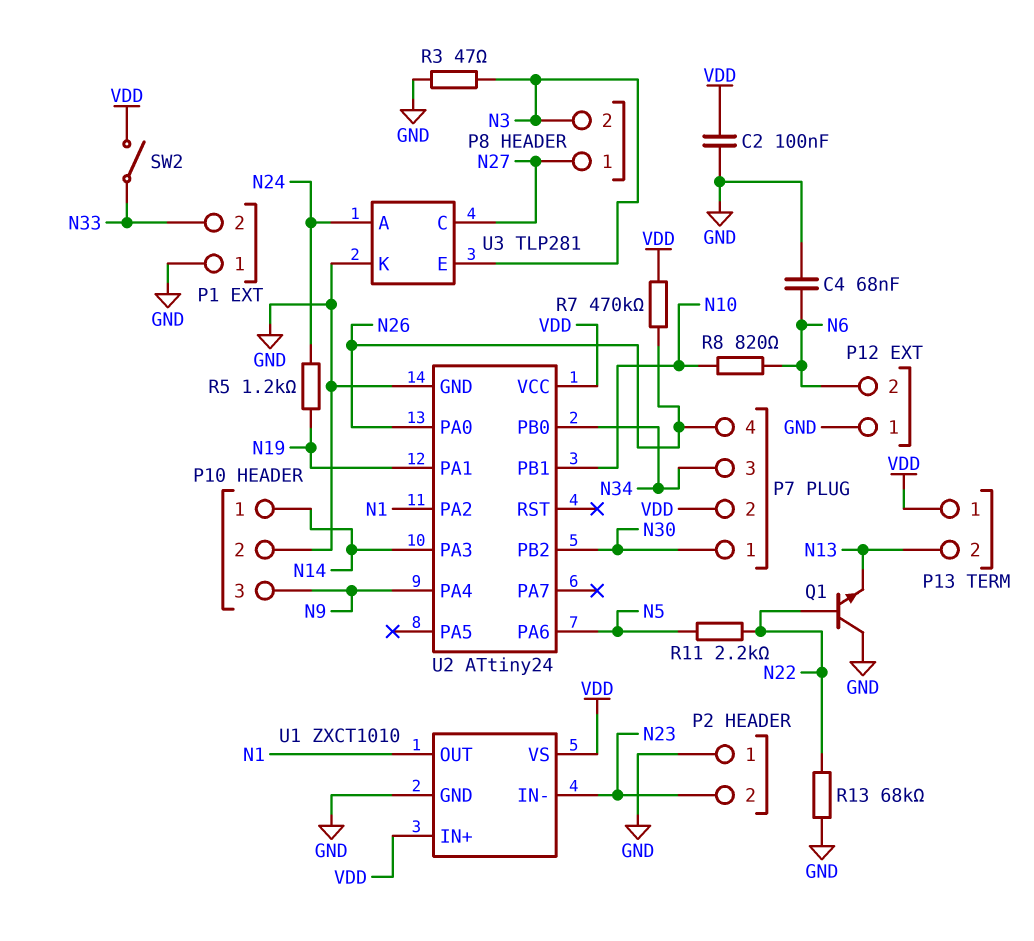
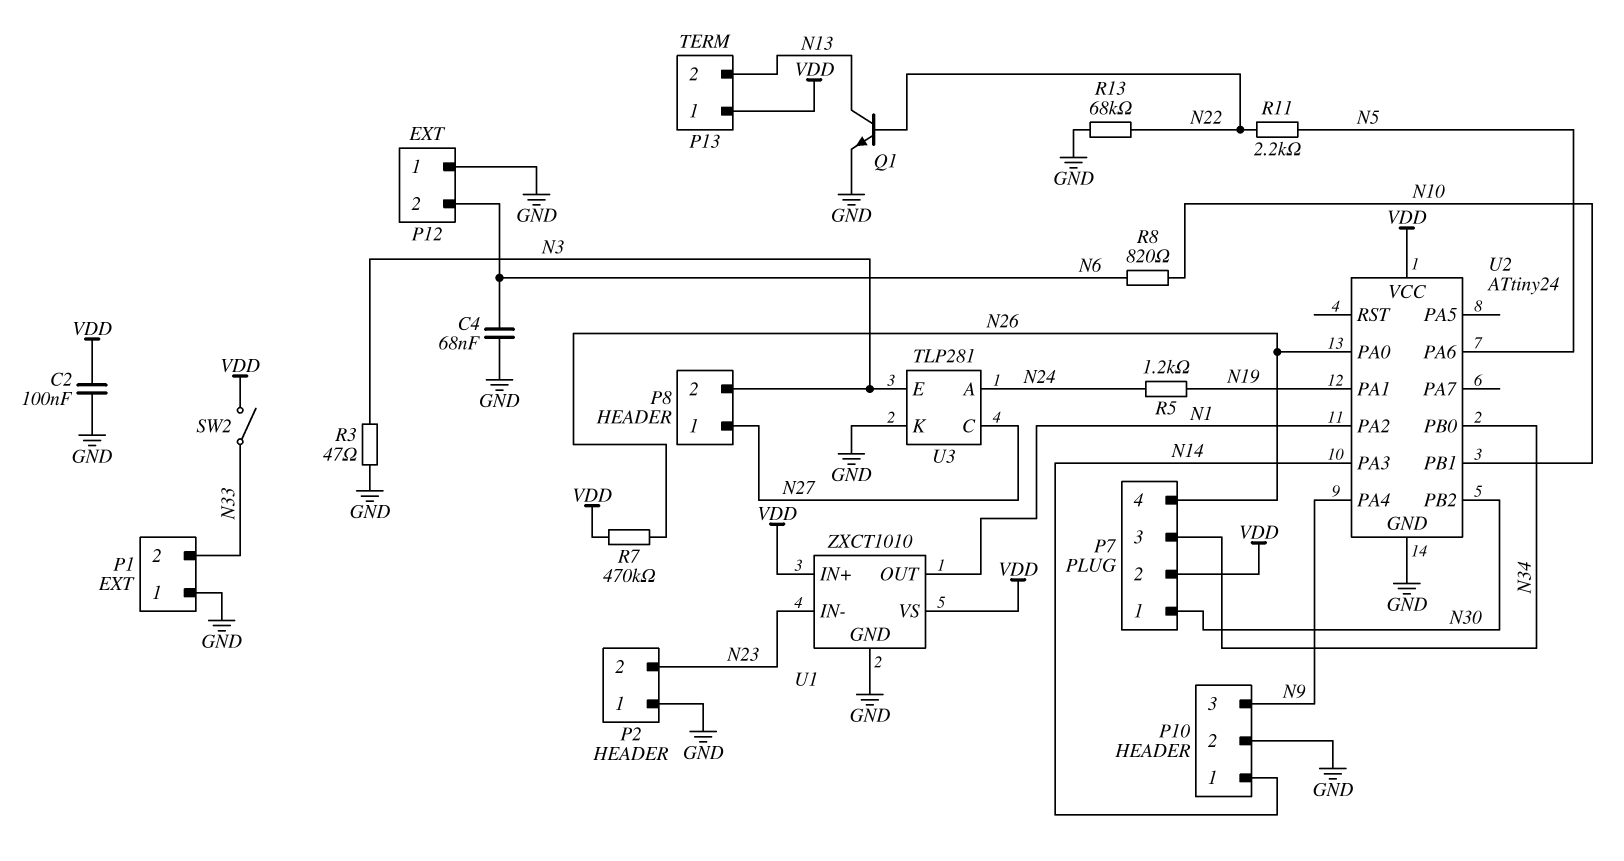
Q1: NPN (B N22, C GND, E N13) -> NPN (B N22, C N13, E GND)

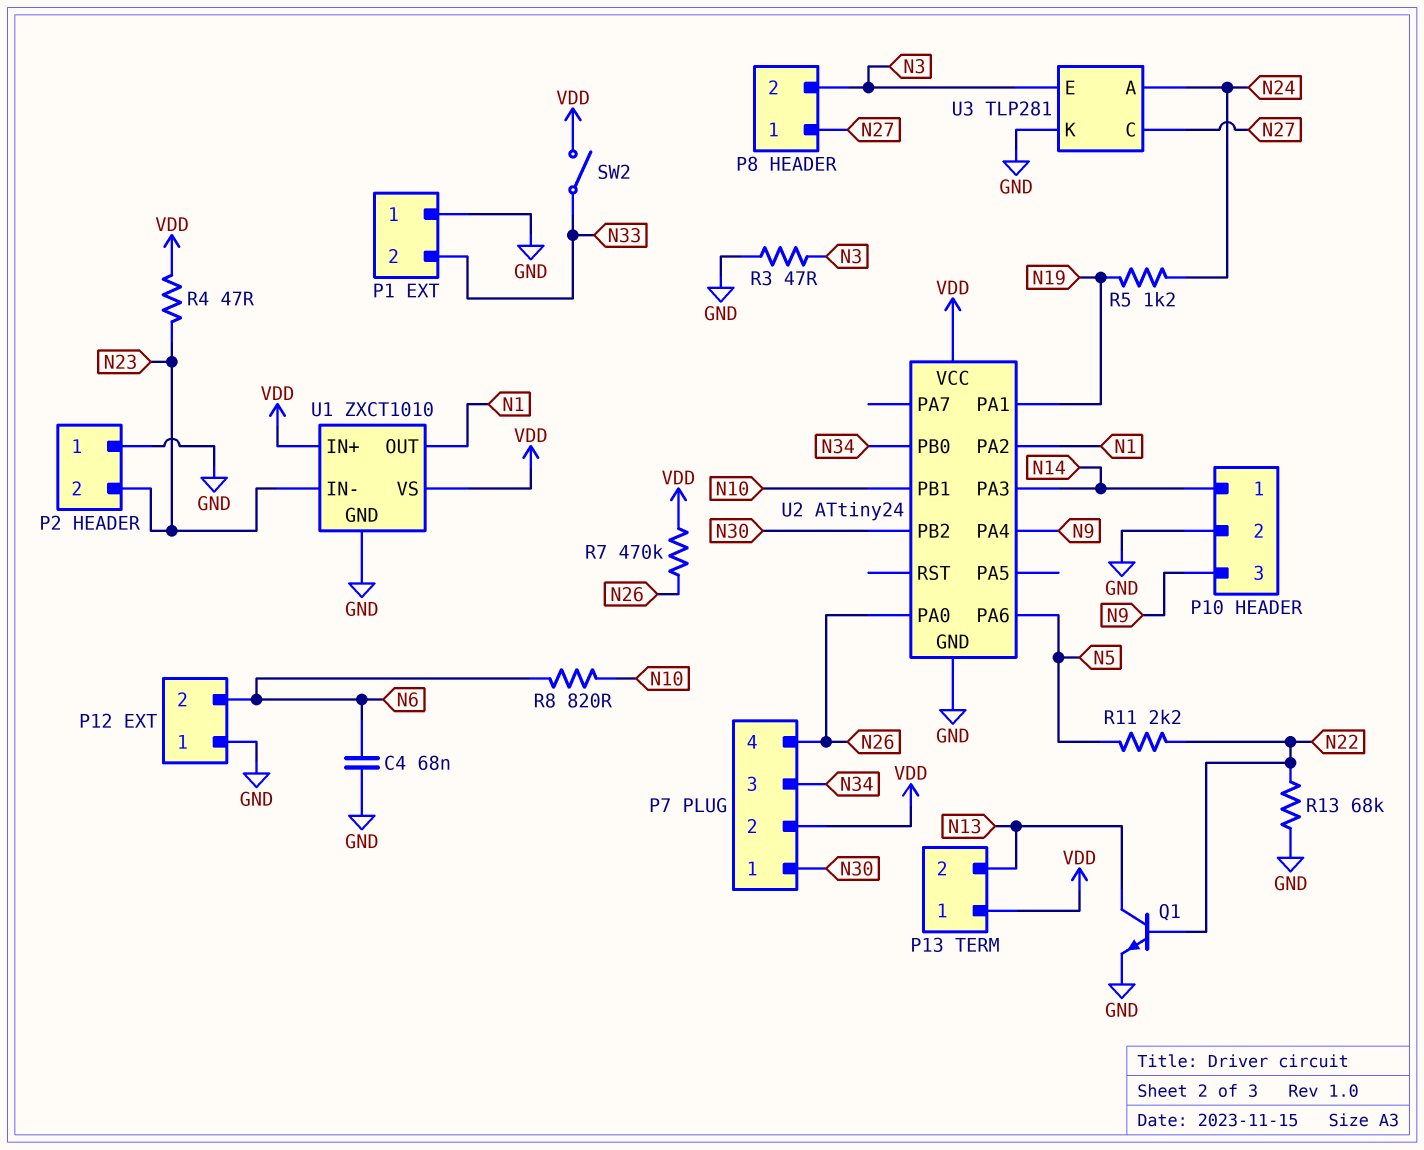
C2: 100nF (GND, VDD) -> none
R4: none -> 47 (N23, VDD)

